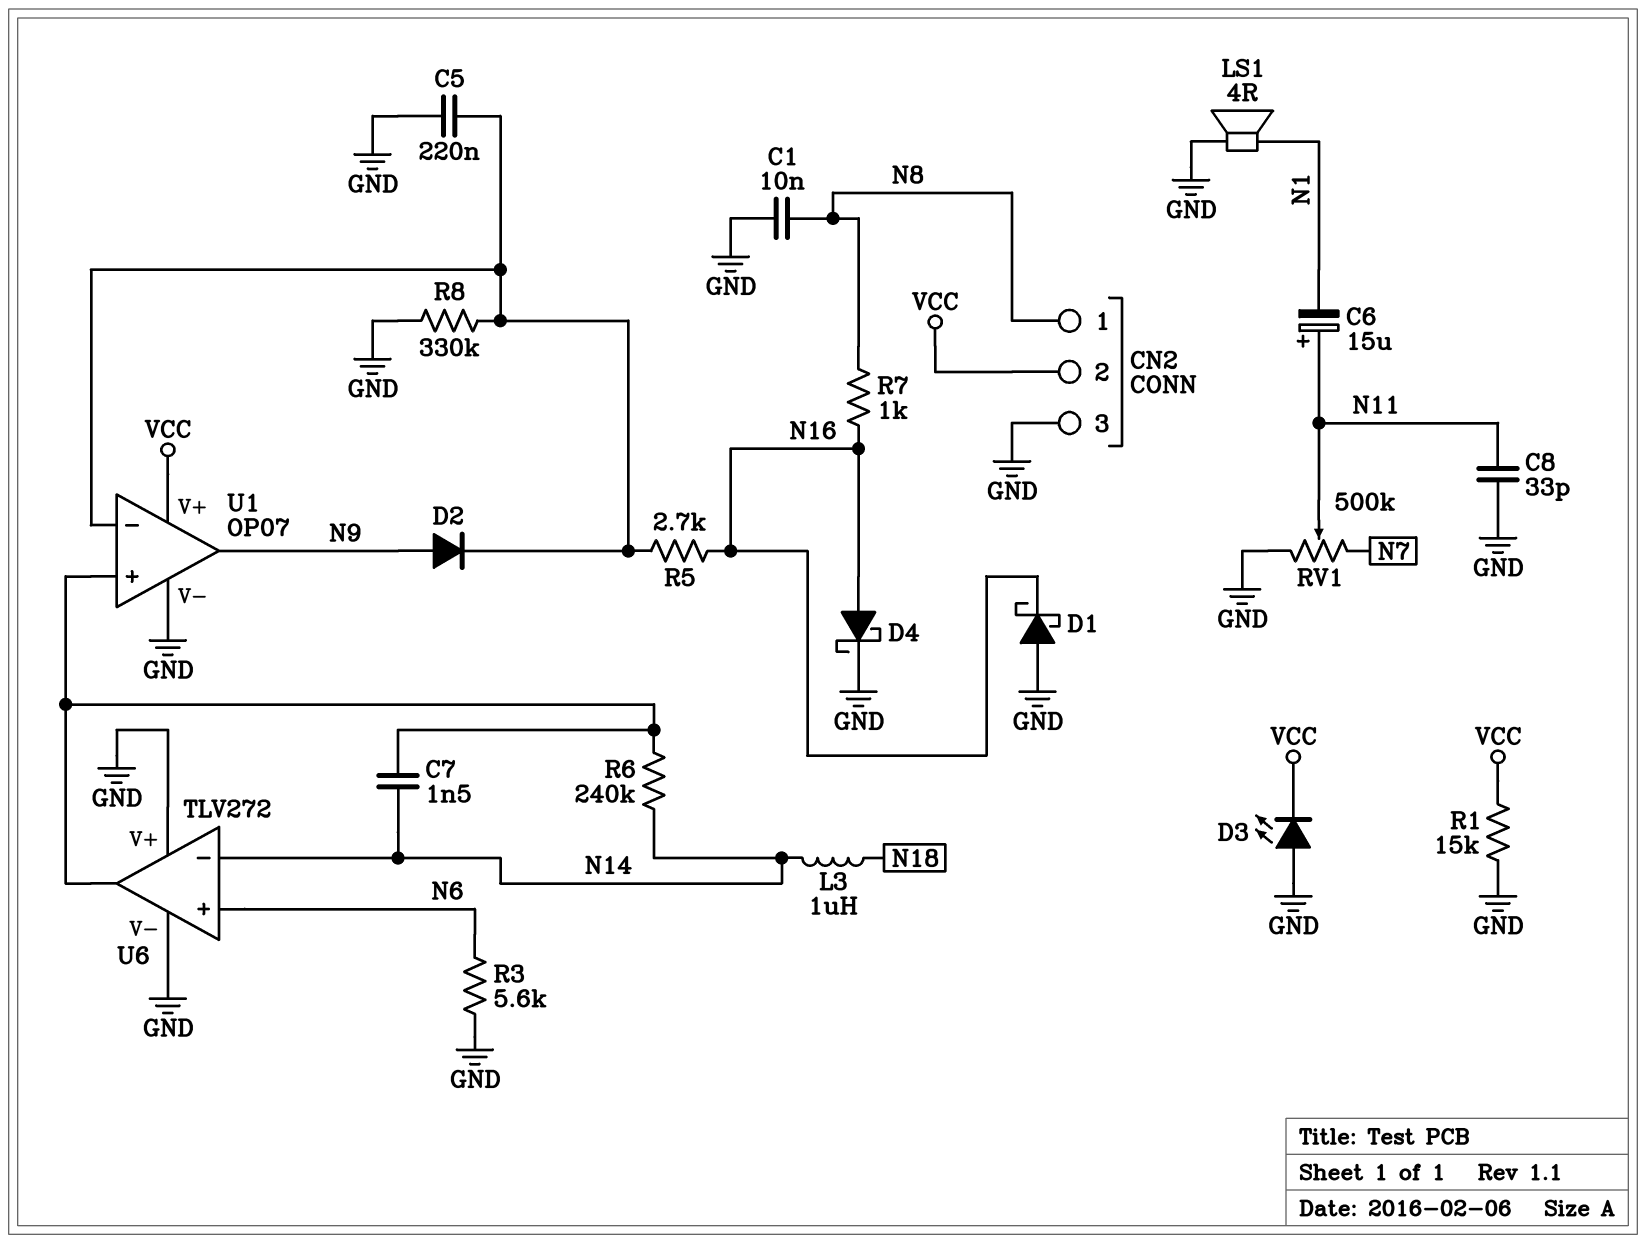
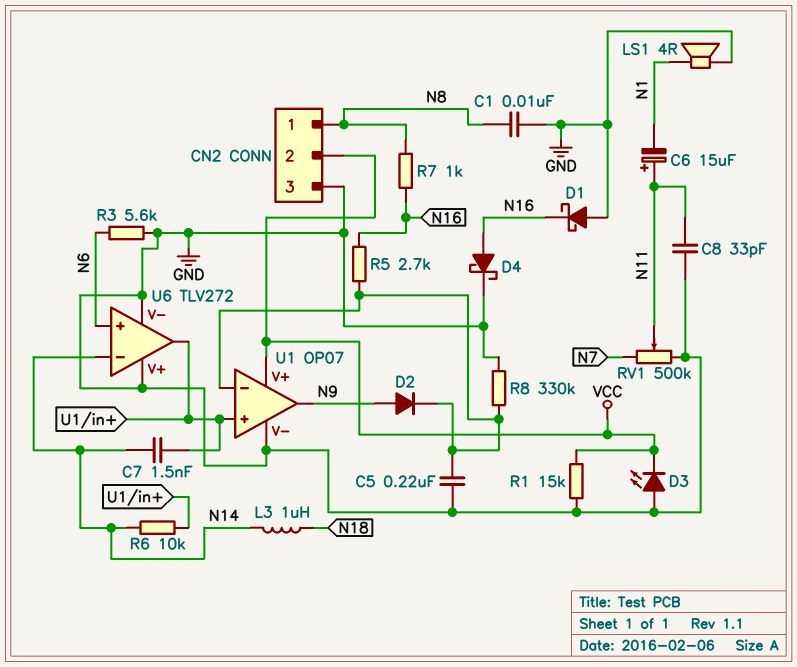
R6: 240k (N14, U1/in+) -> 10k (N14, U1/in+)

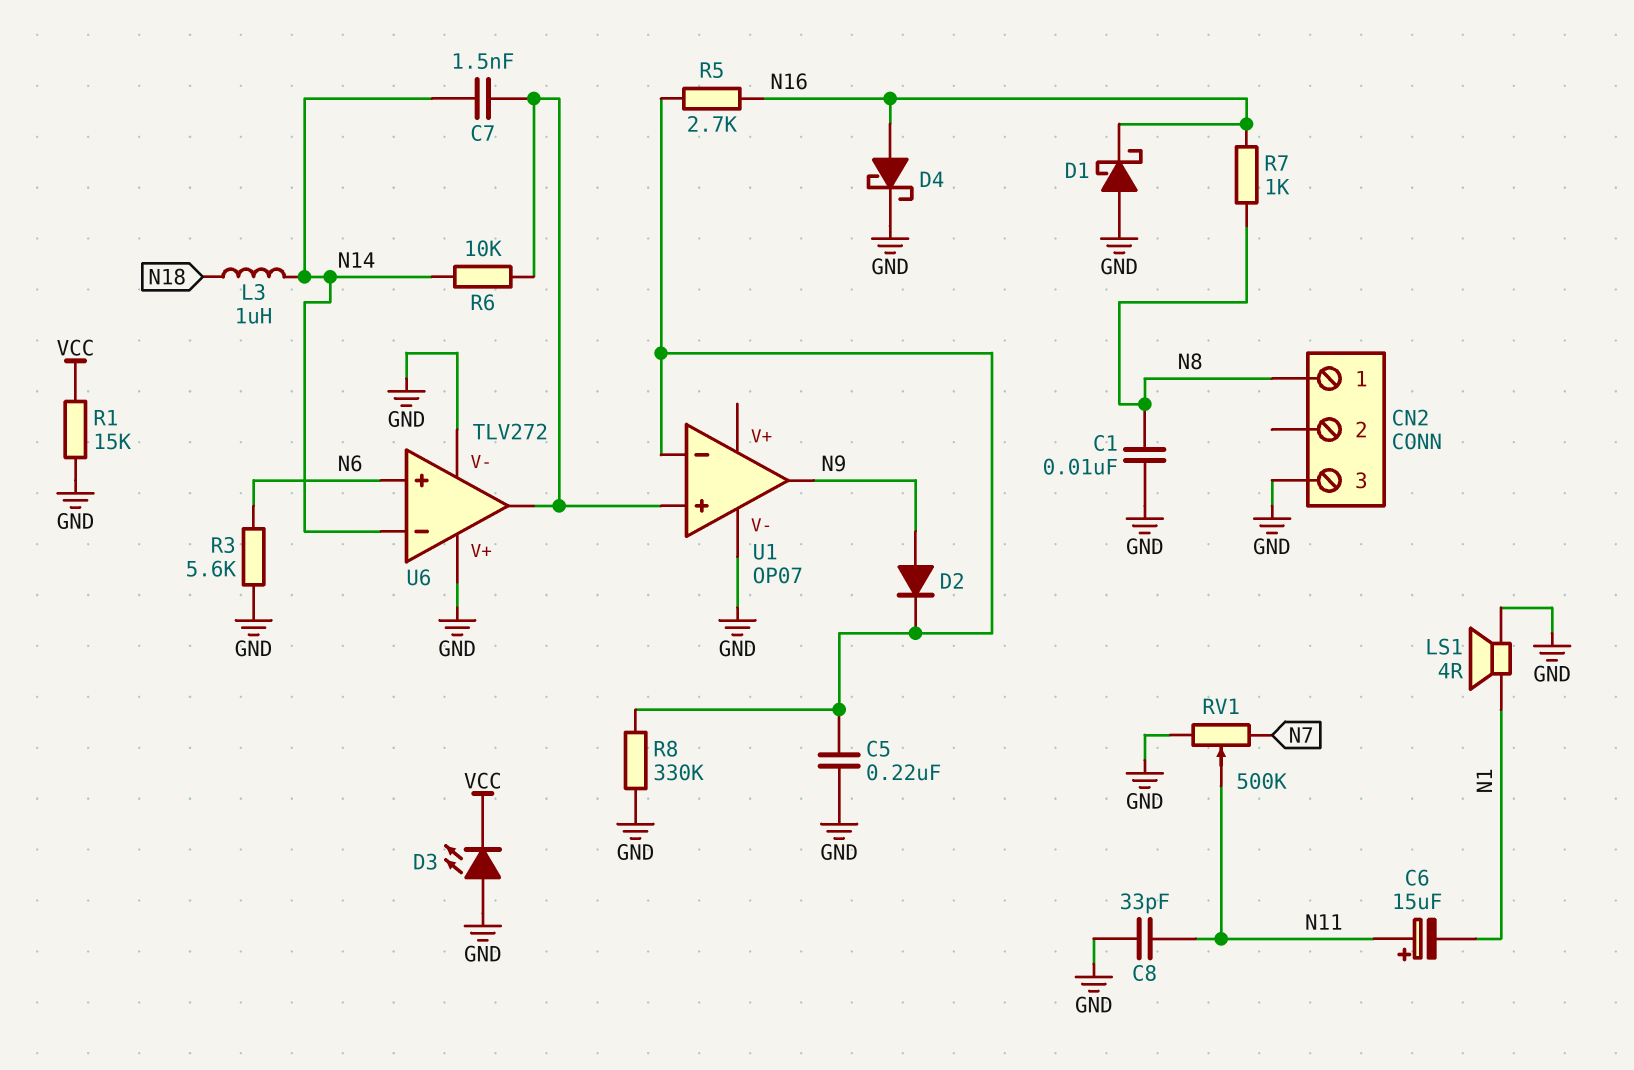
CN2 pin 2: VCC -> none
U1 pin V+: VCC -> none

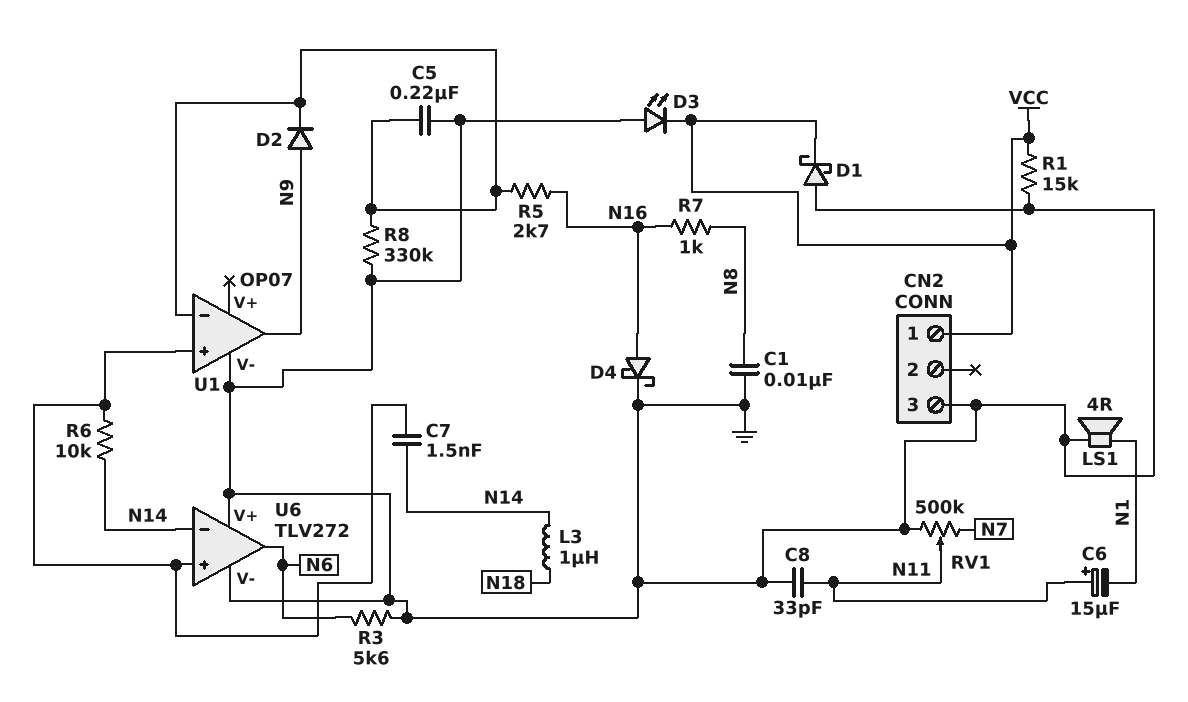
CN2 pin 1: N8 -> VCC
D1: schottky (A GND, K N16) -> schottky (A GND, K VCC)
U6 pin in+: N6 -> U1/in+
U6 pin out: U1/in+ -> N6

